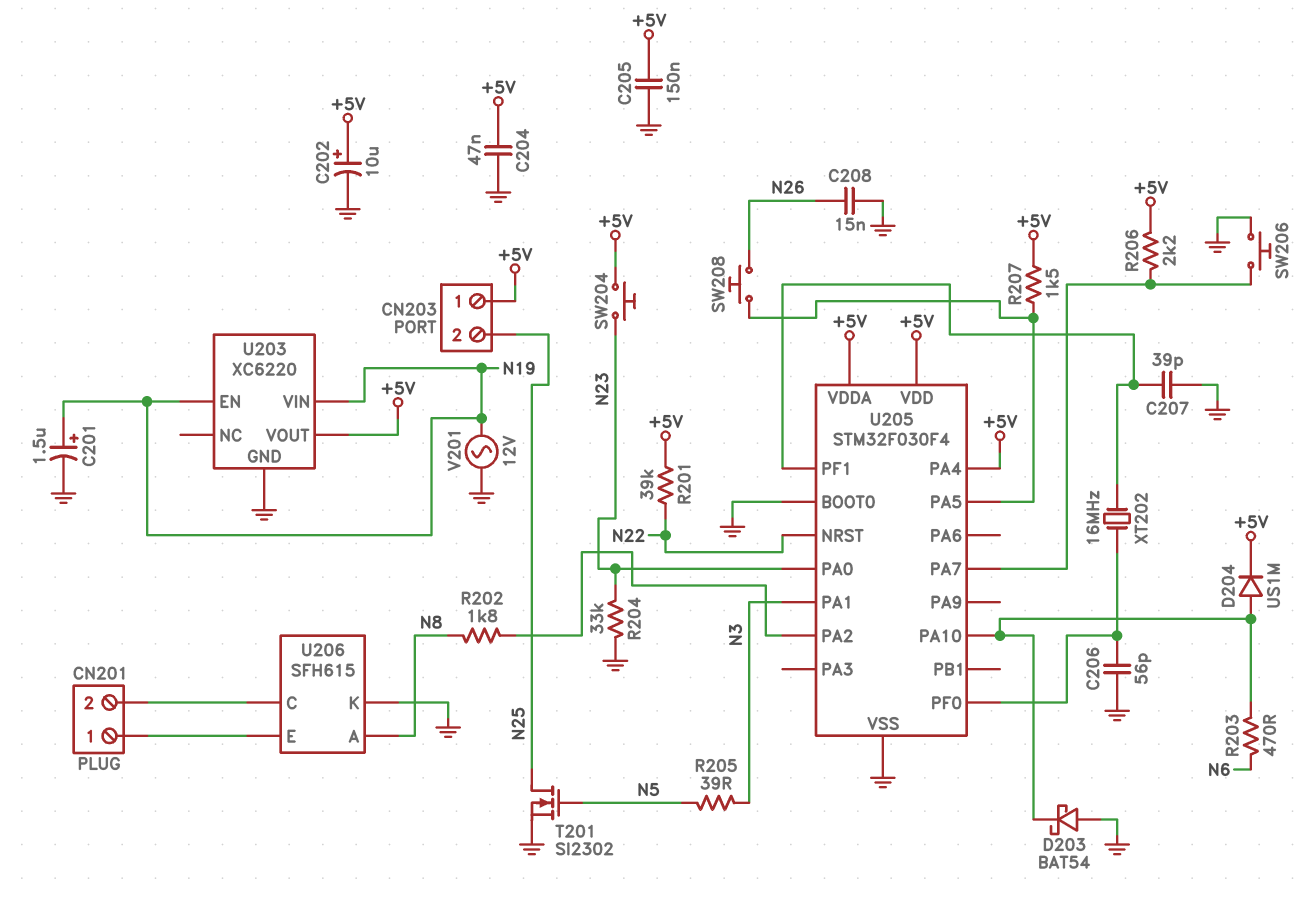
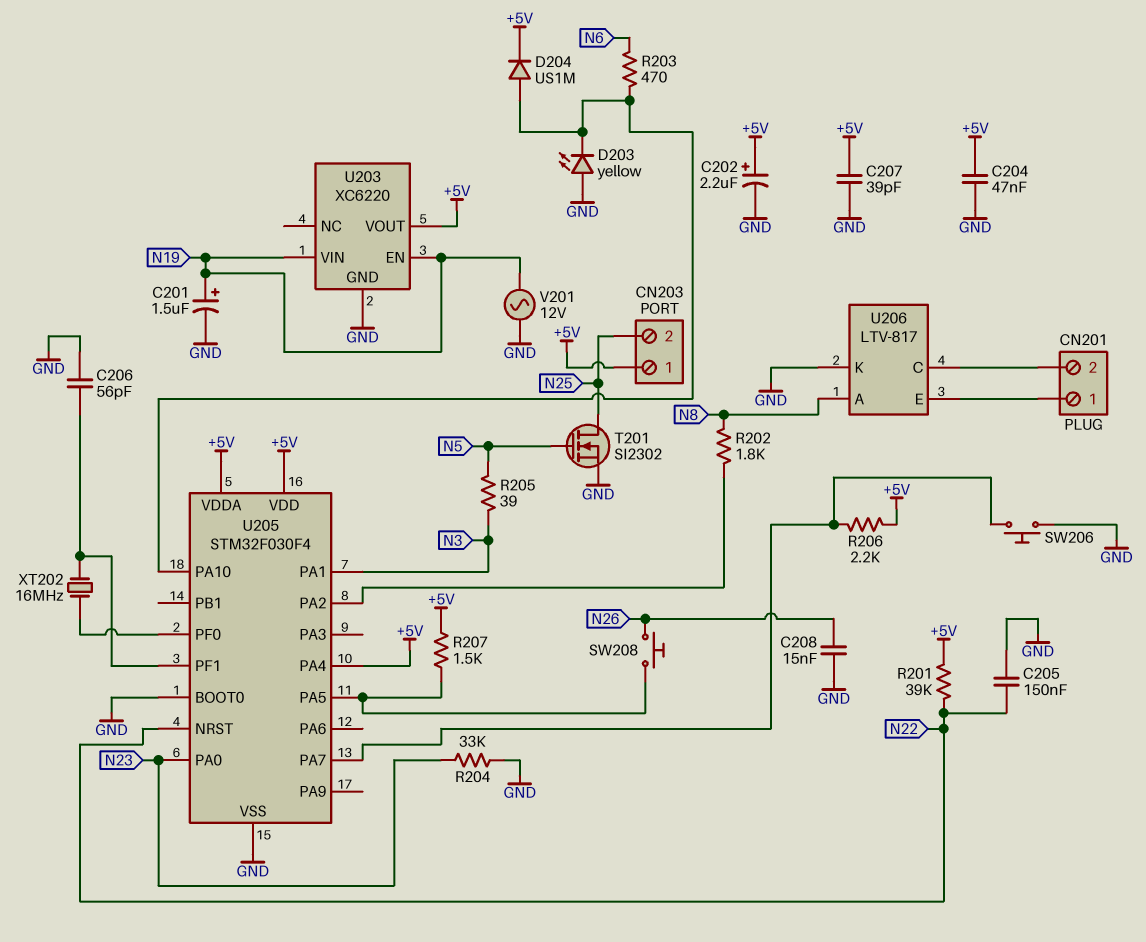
C202: 10uF (plus +5V, minus GND) -> 2.2uF (plus +5V, minus GND)
C205: 150nF (+5V, GND) -> 150nF (GND, N22)
C206: 56pF (GND, U205/PF0) -> 56pF (GND, U205/PF1)
C207: 39pF (GND, U205/PF1) -> 39pF (+5V, GND)
D203: schottky BAT54 (A GND, K U205/PA10) -> LED yellow (A GND, K U205/PA10)
SW204: button (+5V, N23) -> none
U206: SFH615 -> LTV-817

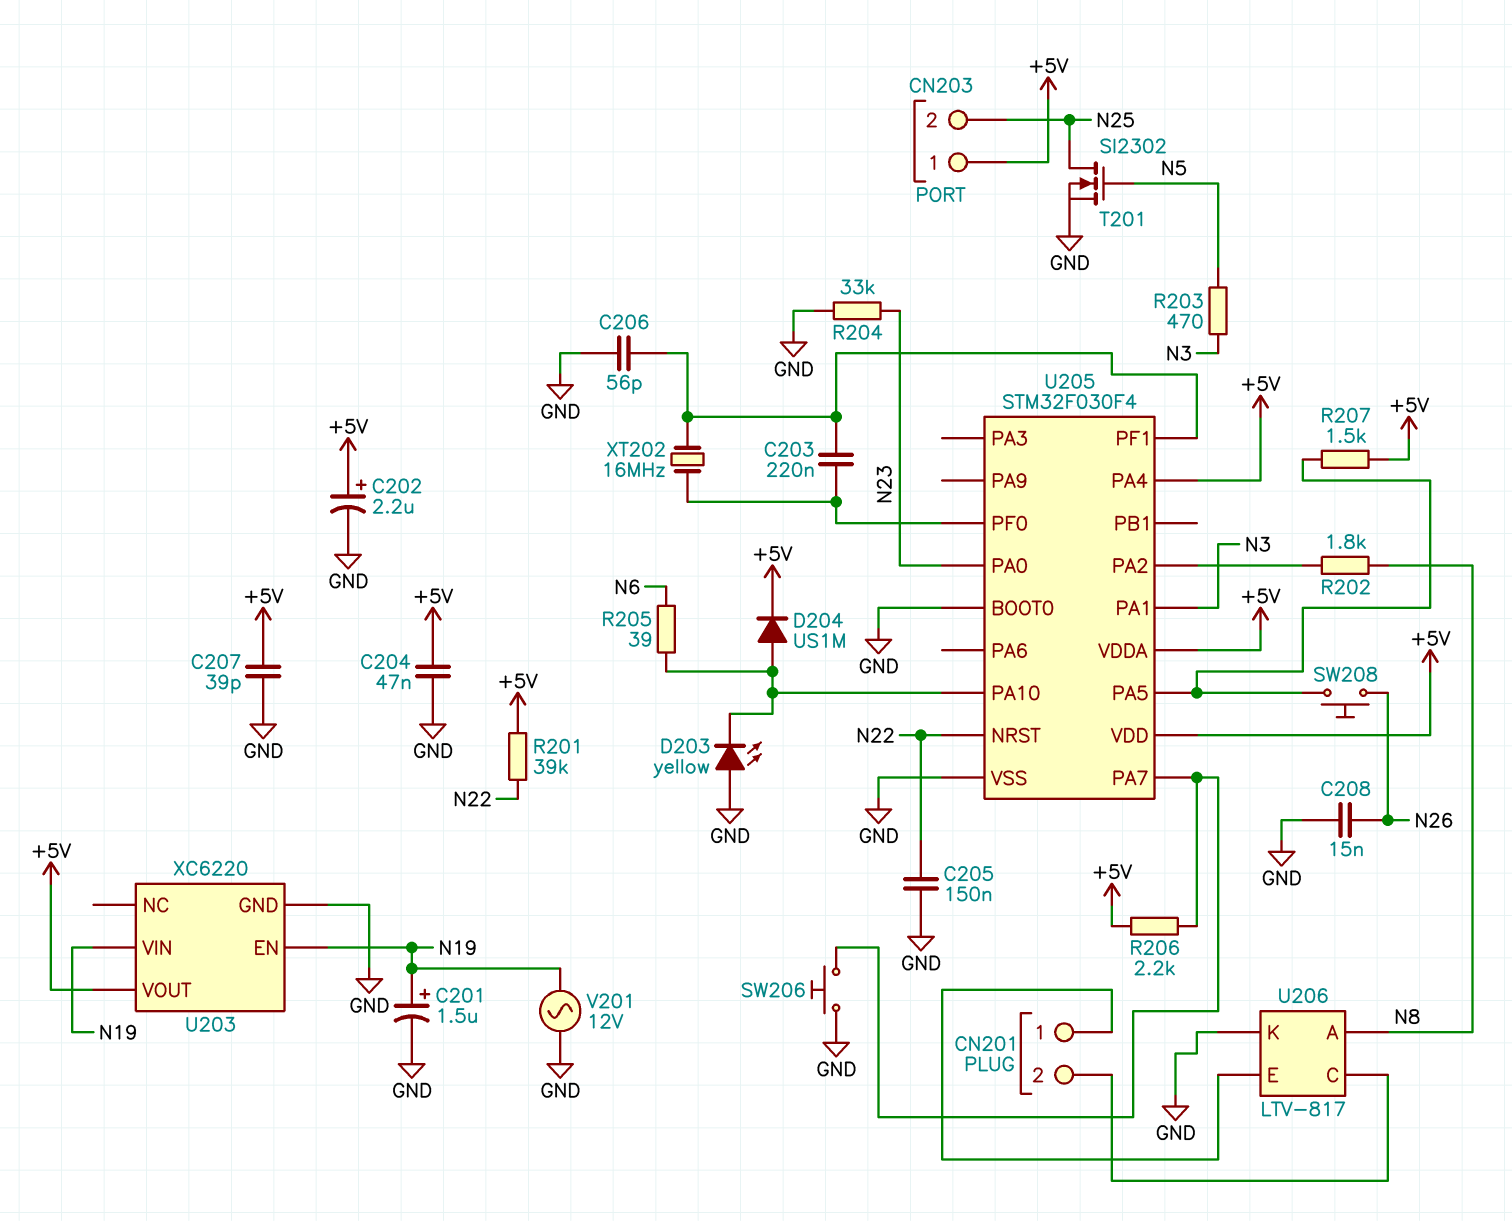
C203: none -> 220nF (U205/PF0, U205/PF1)
R203: 470 (N6, U205/PA10) -> 470 (N3, N5)
R205: 39 (N3, N5) -> 39 (N6, U205/PA10)

